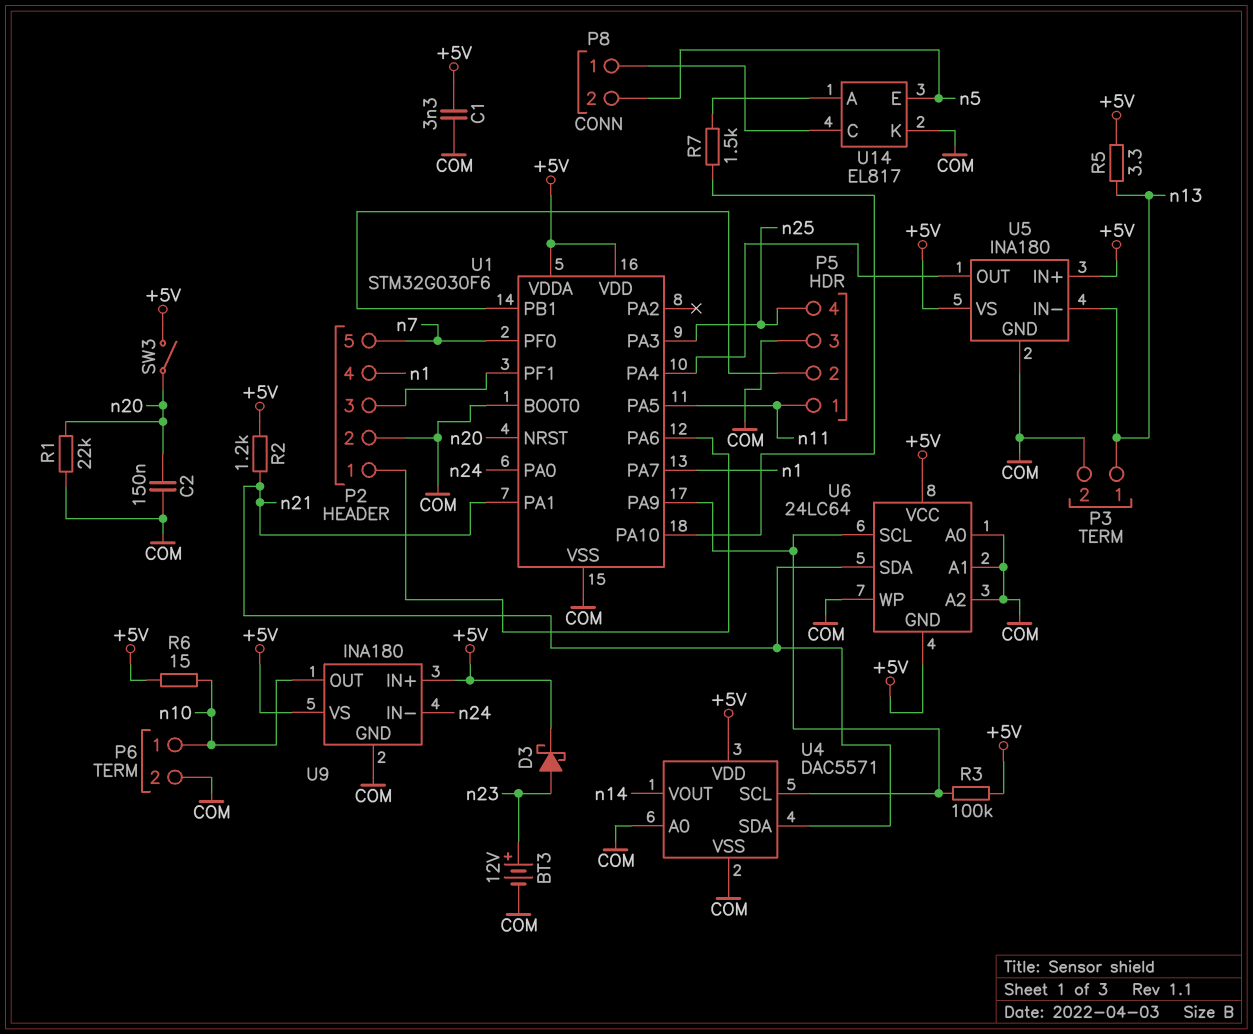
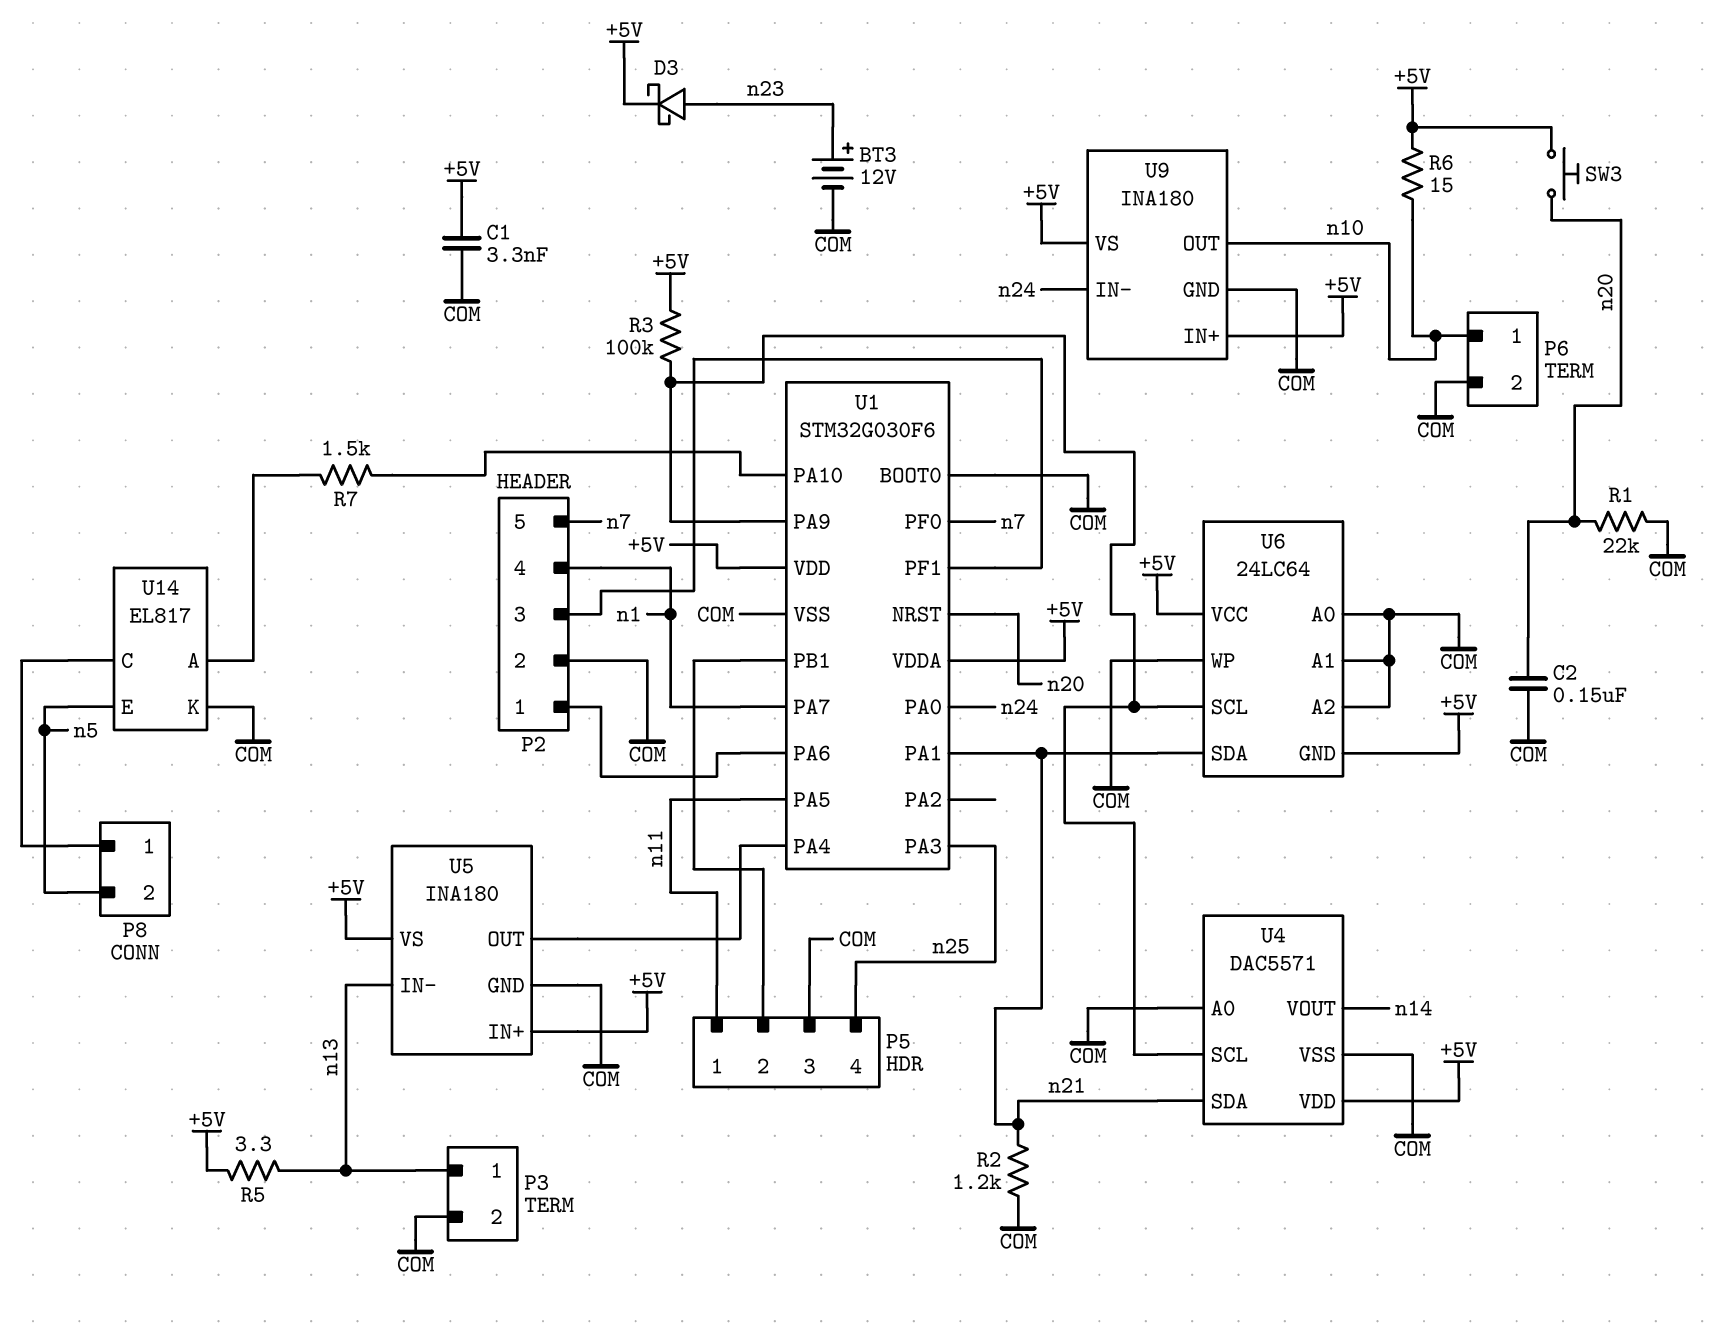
R2: 1.2k (+5V, n21) -> 1.2k (COM, n21)
SW3: switch (+5V, n20) -> button (+5V, n20)

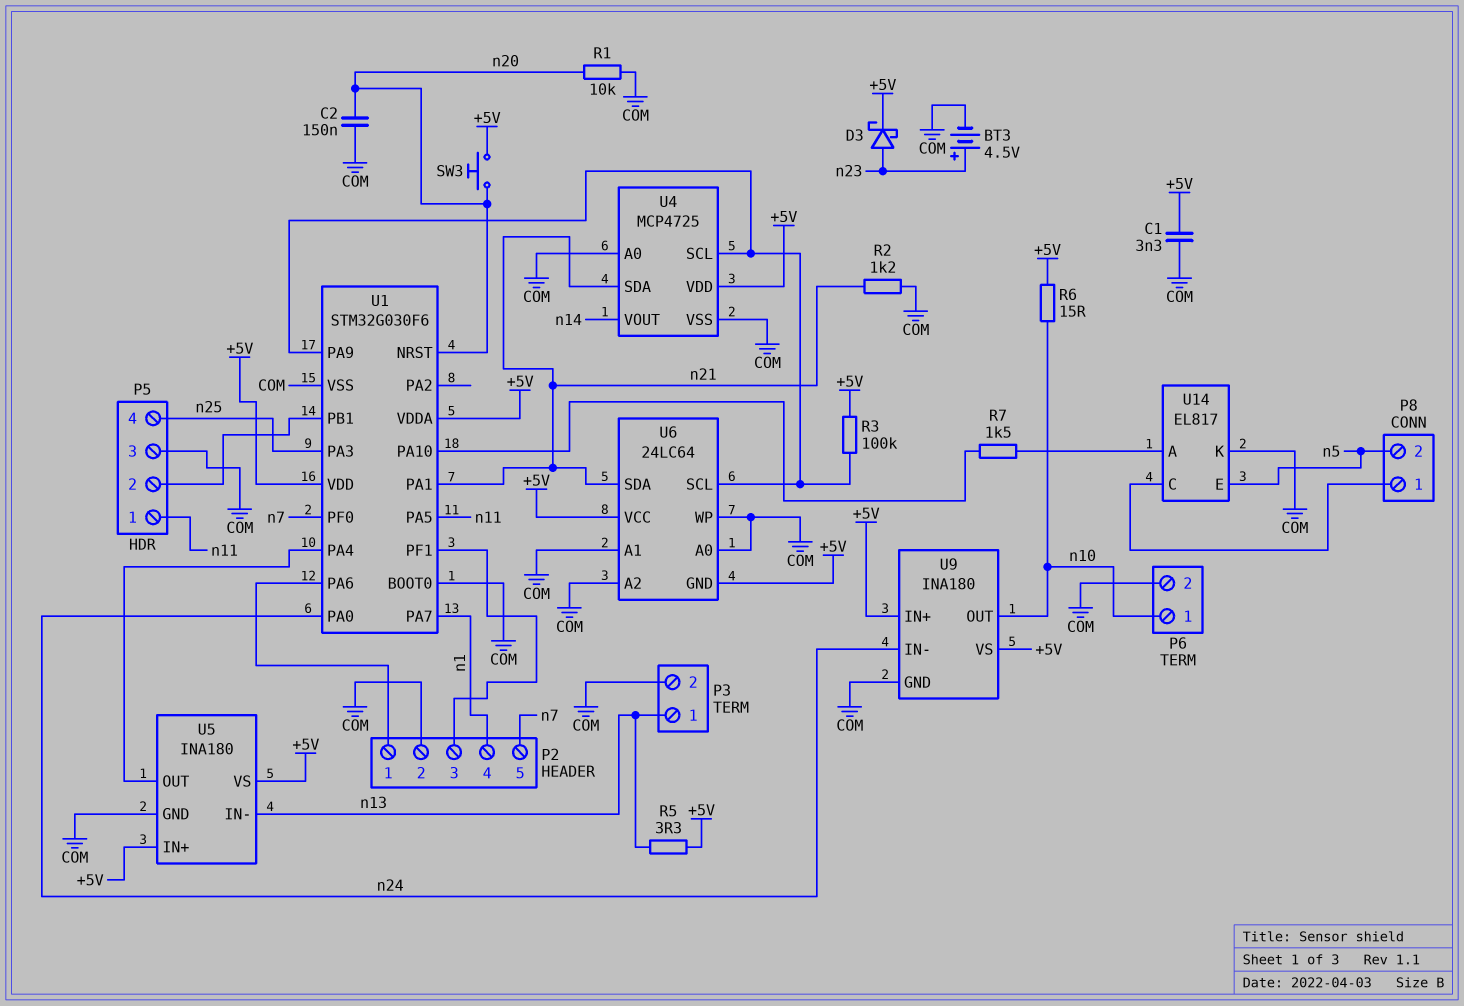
BT3: 12V (plus n23, minus COM) -> 4.5V (plus n23, minus COM)
R1: 22k (COM, n20) -> 10k (COM, n20)
U4: DAC5571 -> MCP4725

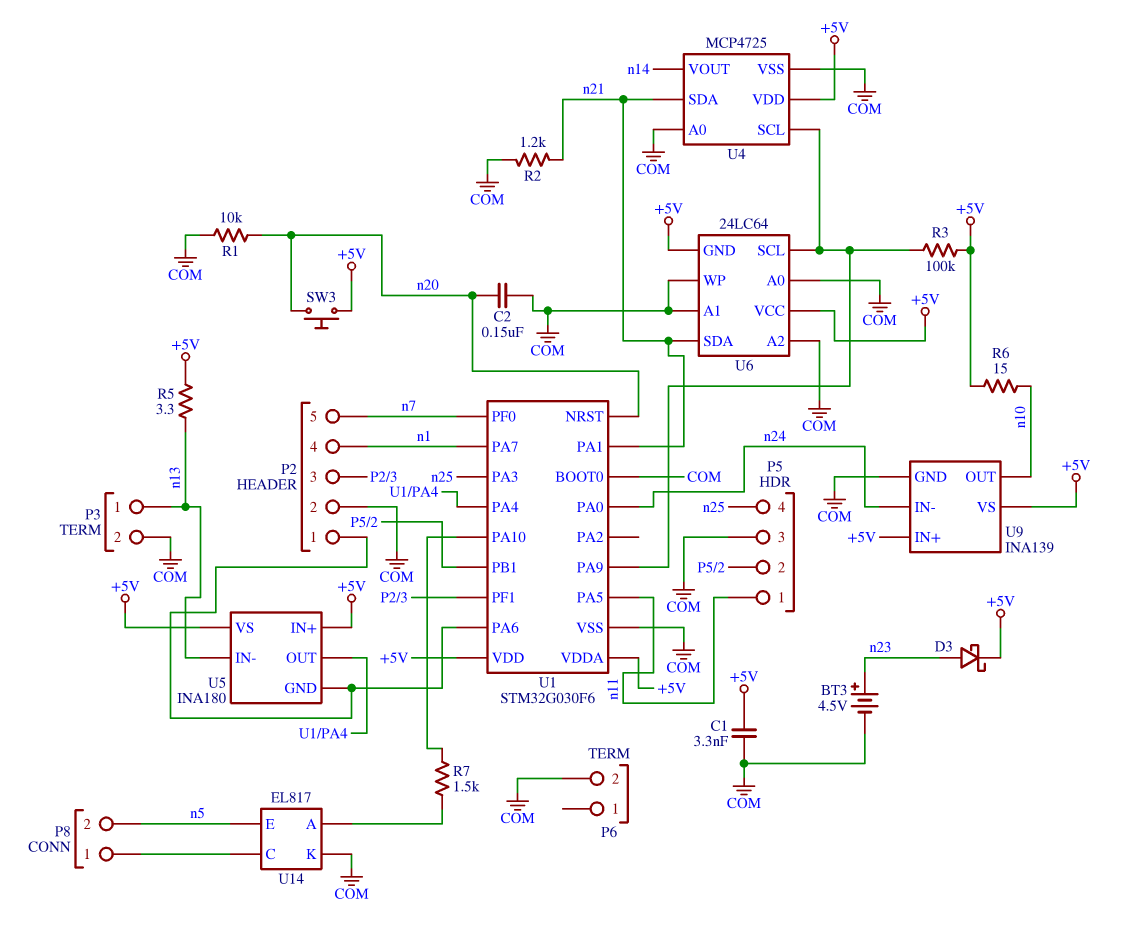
P6 pin 1: n10 -> none
U5 pin GND: COM -> P2/1
U9: INA180 -> INA139

